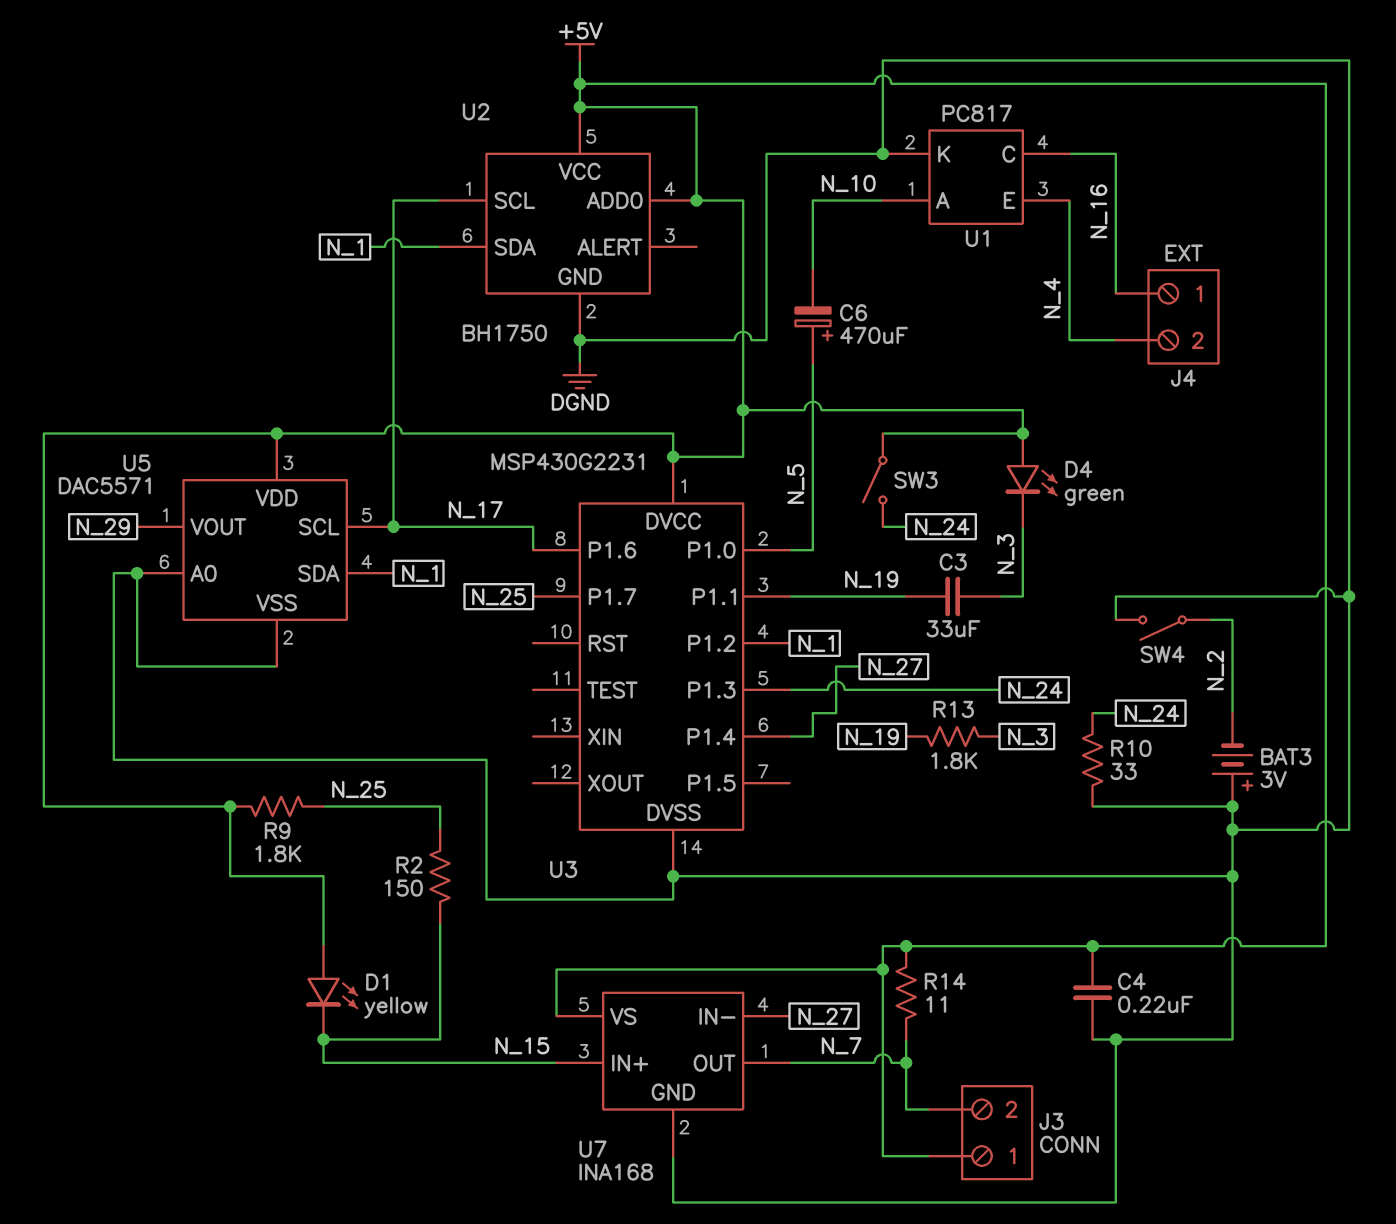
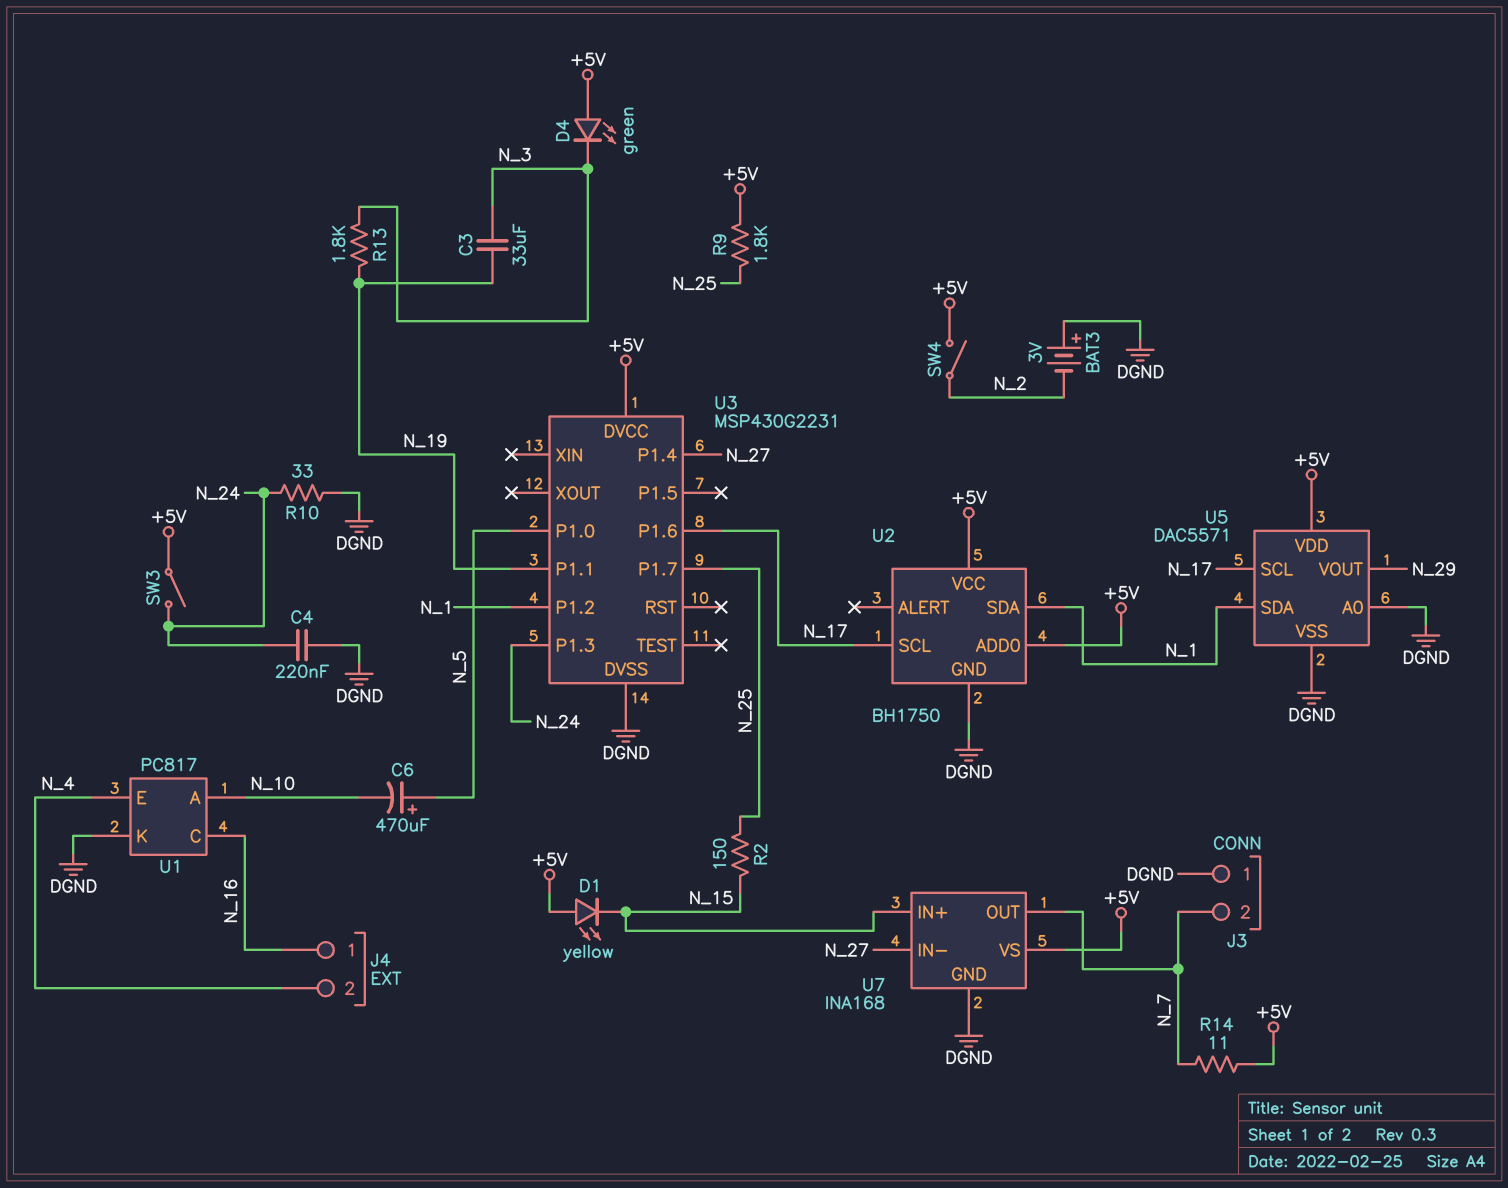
C4: 220nF (+5V, DGND) -> 220nF (DGND, N_24)
J3 pin 1: +5V -> DGND
SW4: switch (DGND, N_2) -> switch (+5V, N_2)

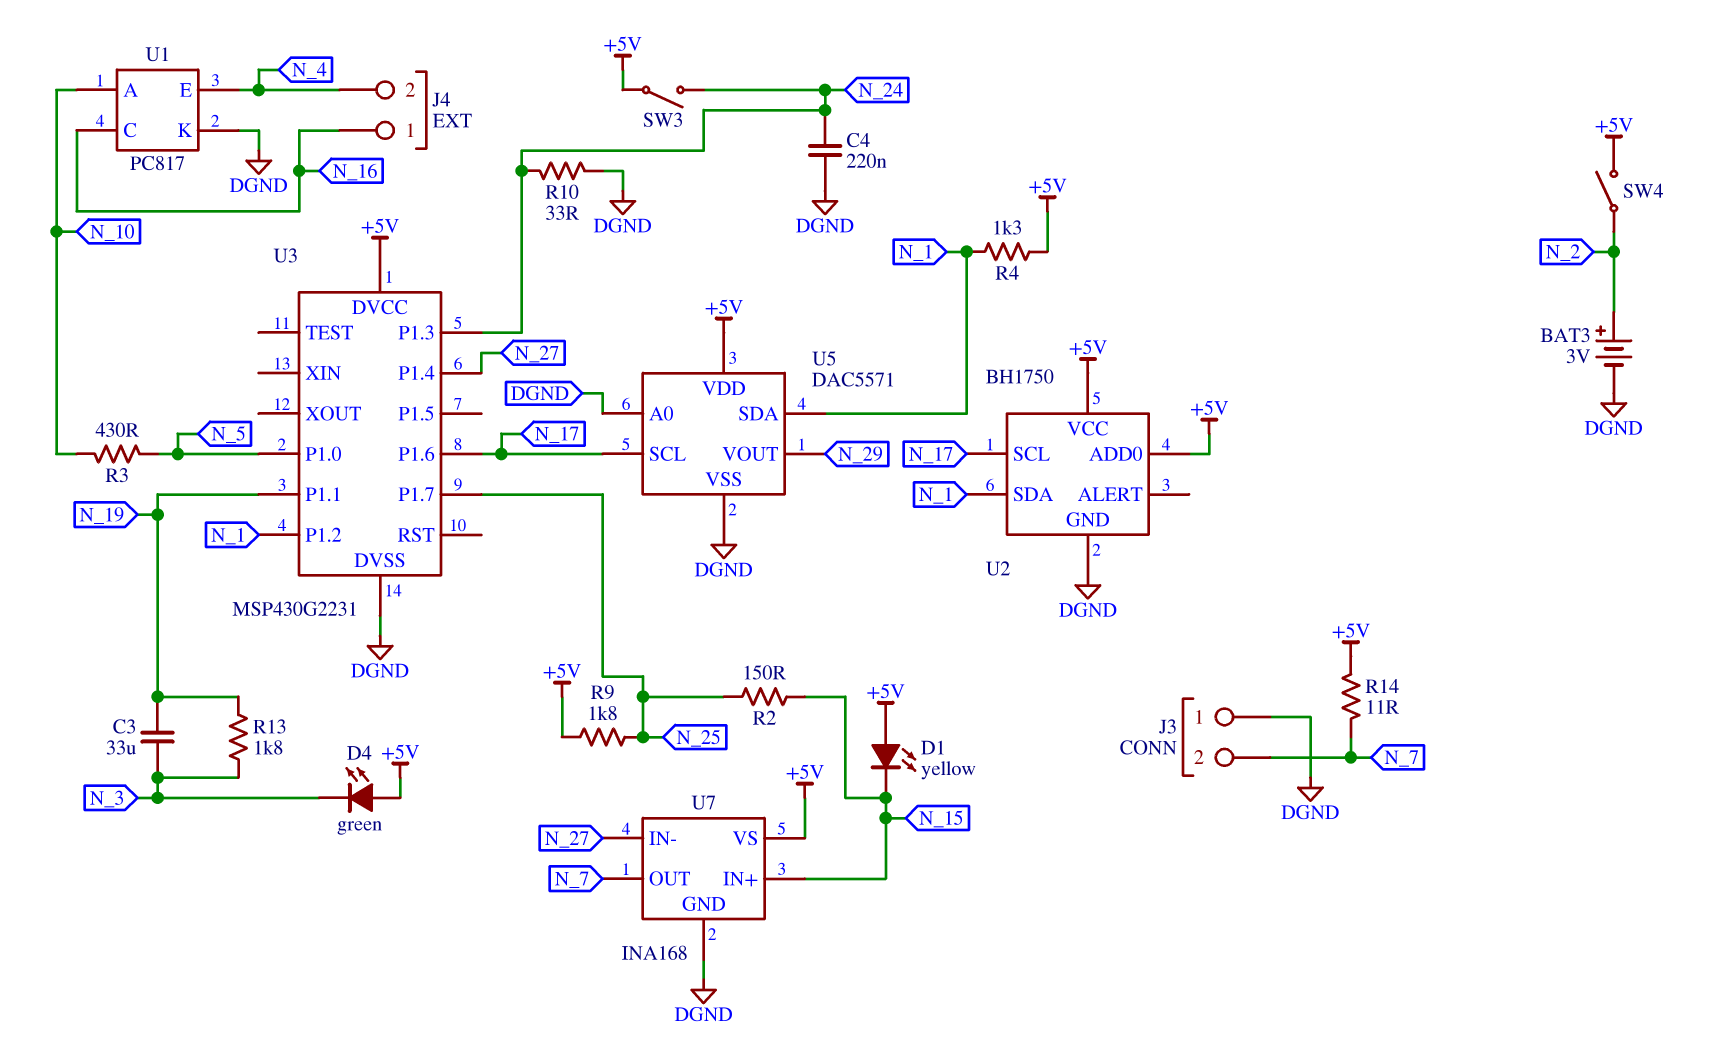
BAT3: 3V (plus DGND, minus N_2) -> 3V (plus N_2, minus DGND)
C6: 470uF (plus N_5, minus N_10) -> none
R3: none -> 430 (N_5, N_10)
R4: none -> 1.3k (+5V, N_1)

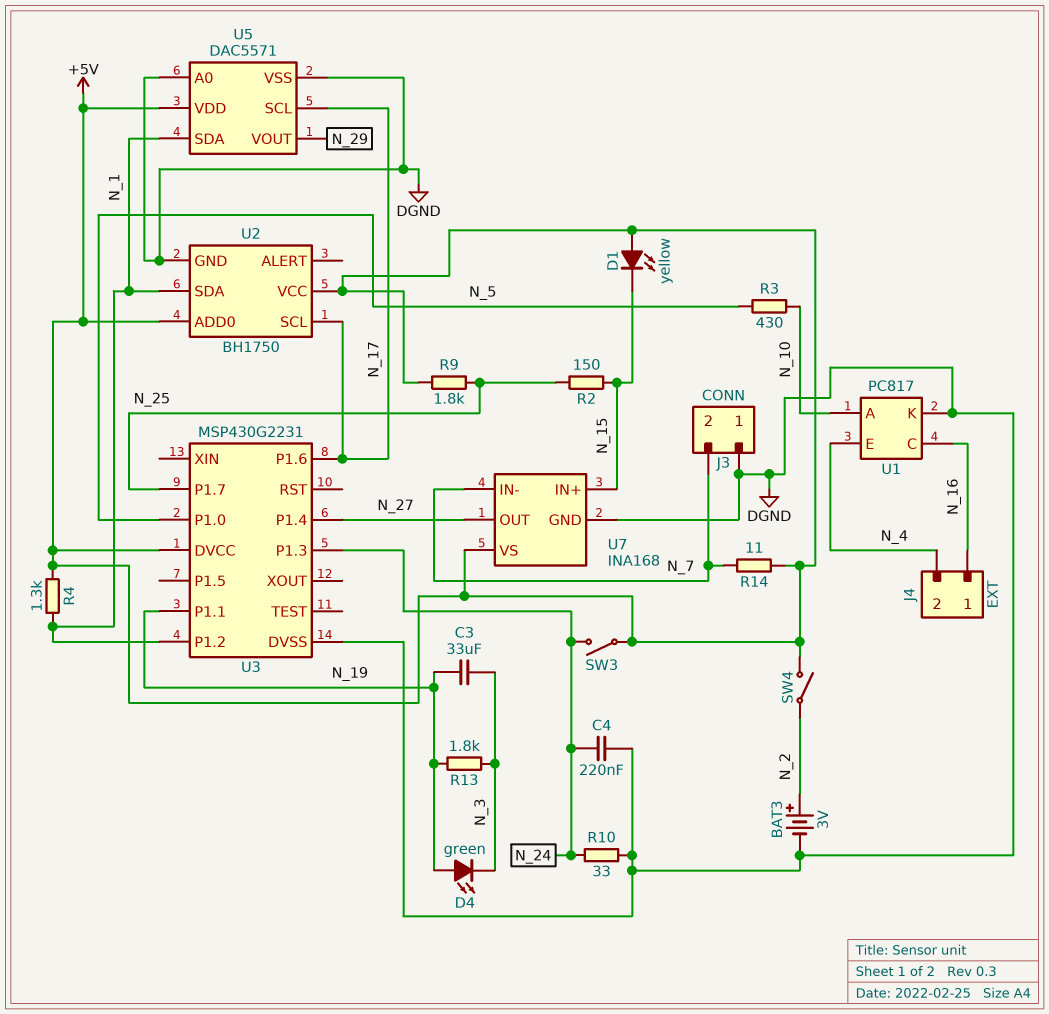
D4: LED green (A +5V, K N_3) -> LED green (A N_19, K N_3)
U7 pin IN-: N_27 -> N_7
U7 pin OUT: N_7 -> N_27

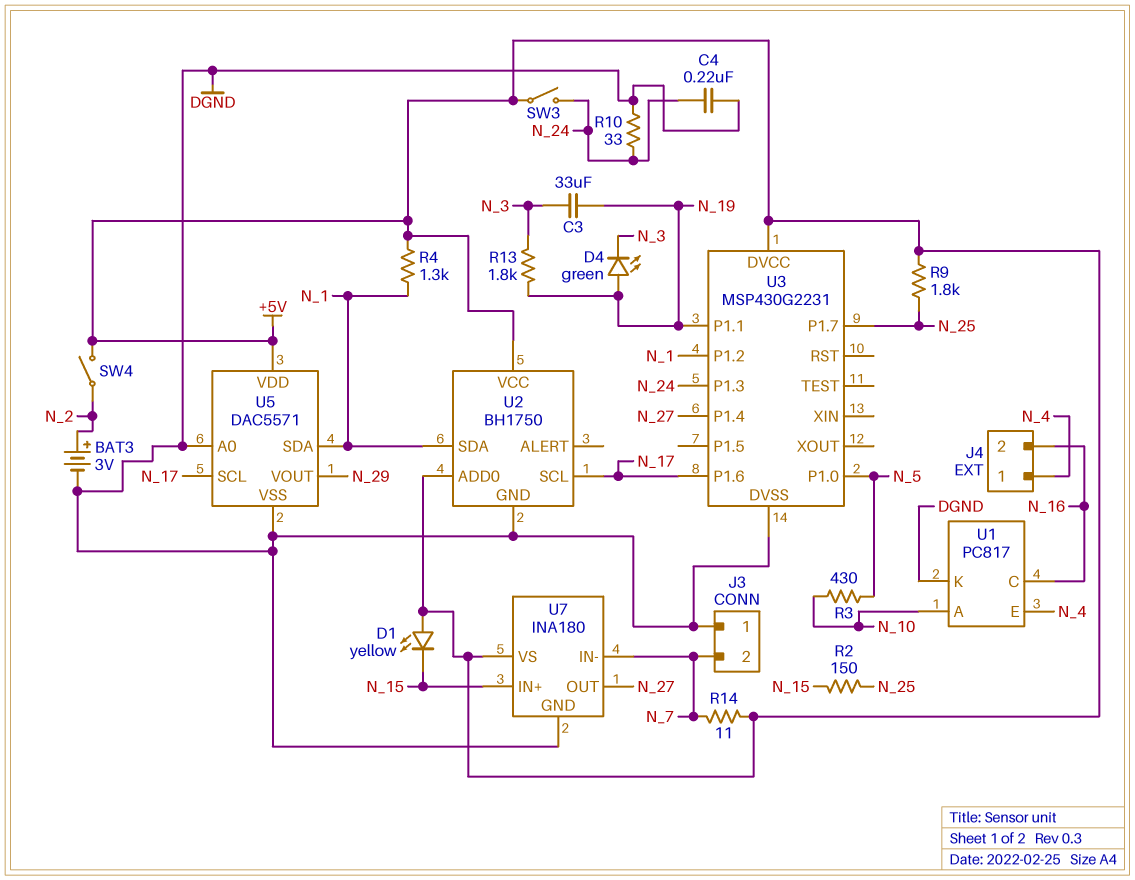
J4 pin 1: N_16 -> N_4
J4 pin 2: N_4 -> N_16
U7: INA168 -> INA180

